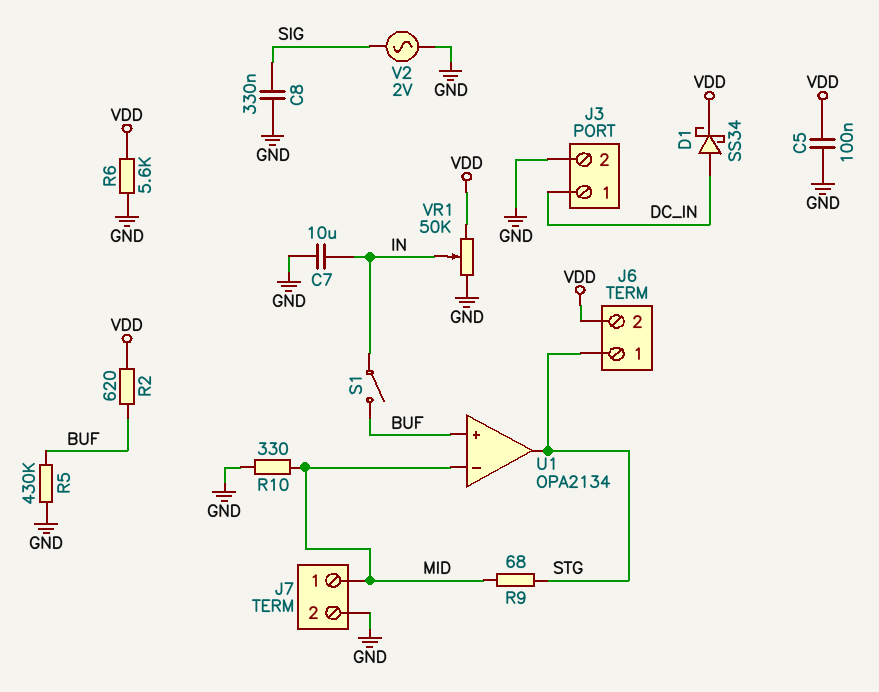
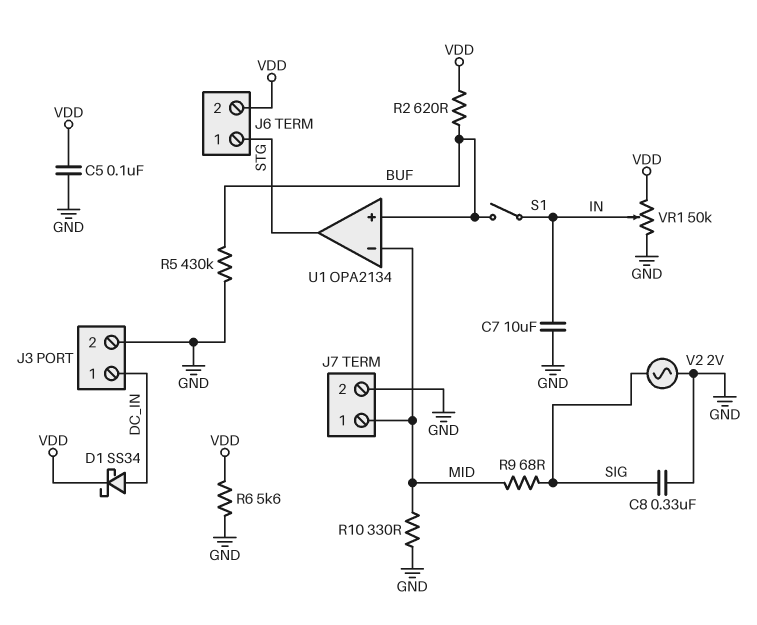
R9: 68 (MID, STG) -> 68 (MID, SIG)

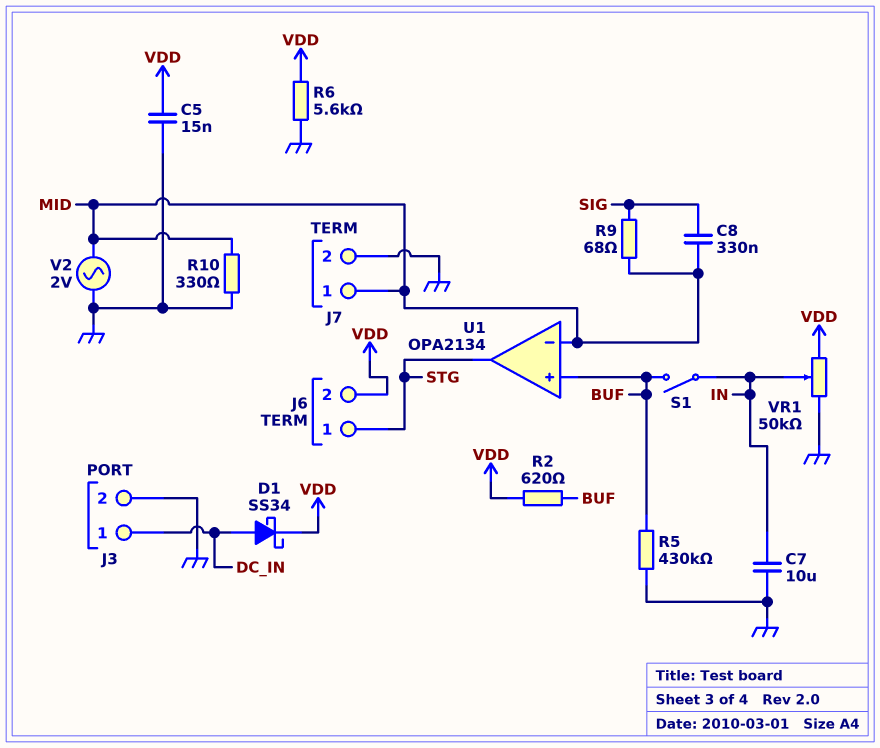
C5: 100nF (GND, VDD) -> 15nF (GND, VDD)
C8: 330nF (GND, SIG) -> 330nF (MID, SIG)
V2: AC 2V (GND, SIG) -> AC 2V (GND, MID)

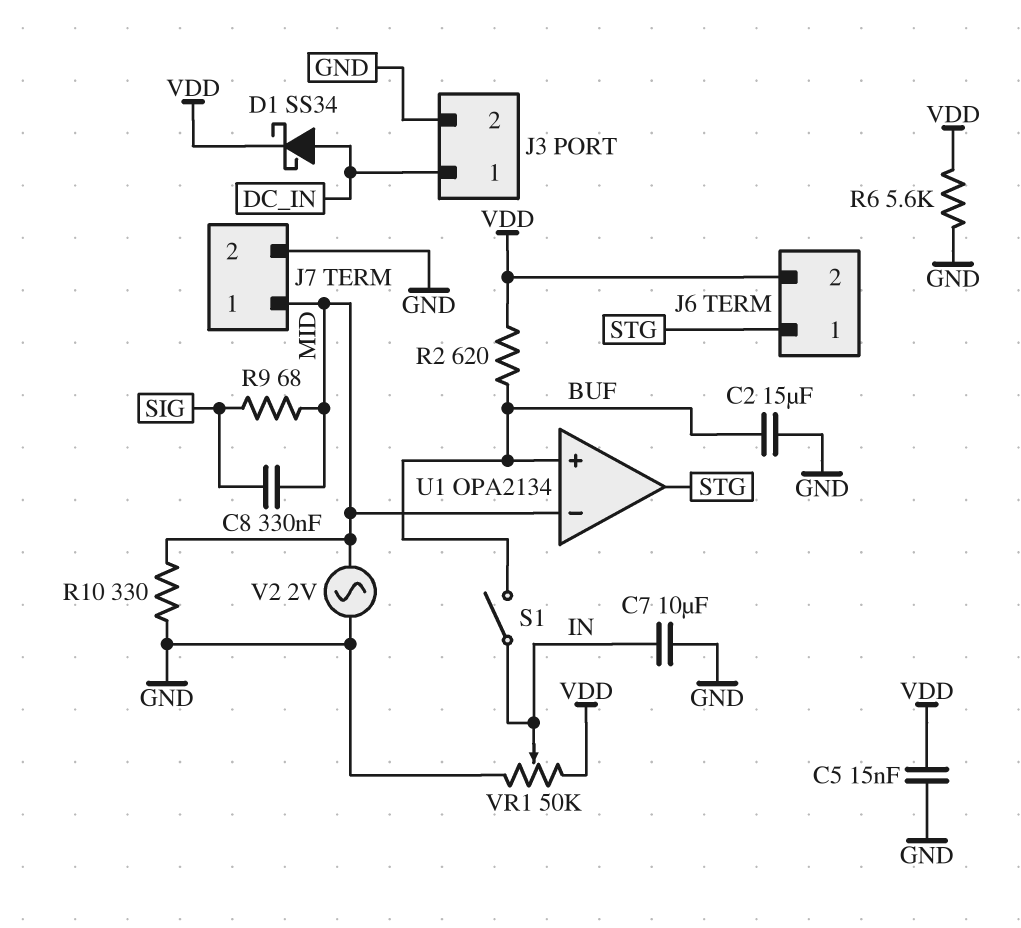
C2: none -> 15uF (BUF, GND)
R5: 430k (BUF, GND) -> none

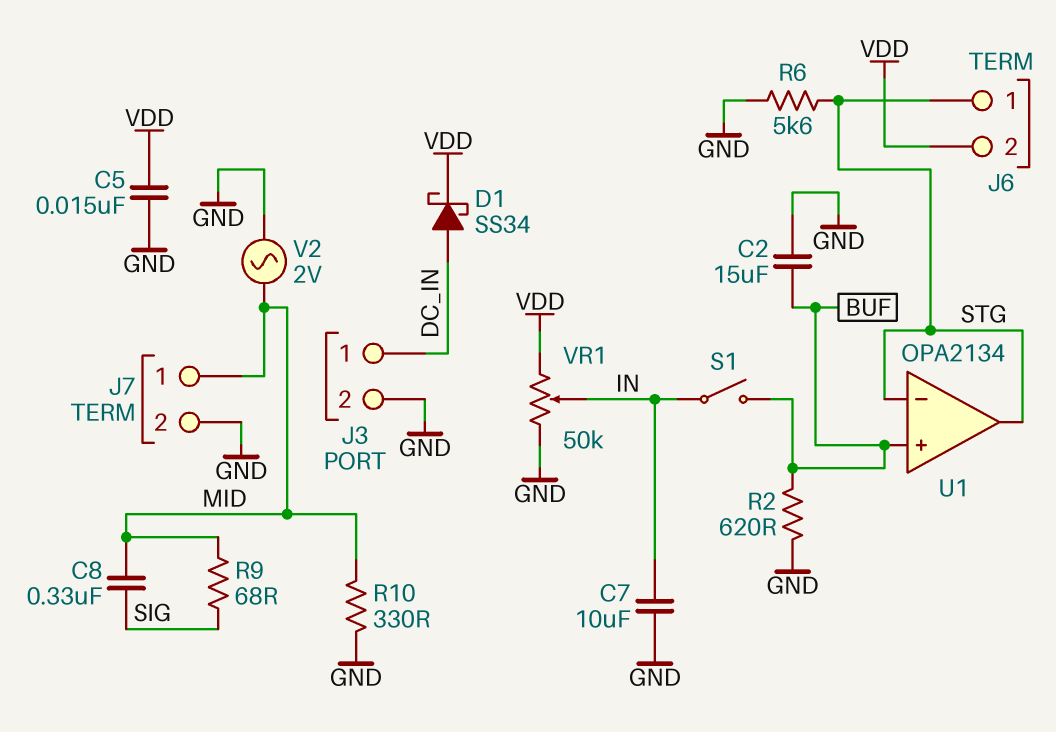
R2: 620 (BUF, VDD) -> 620 (BUF, GND)
R6: 5.6k (GND, VDD) -> 5.6k (GND, STG)
U1 pin in-: MID -> STG

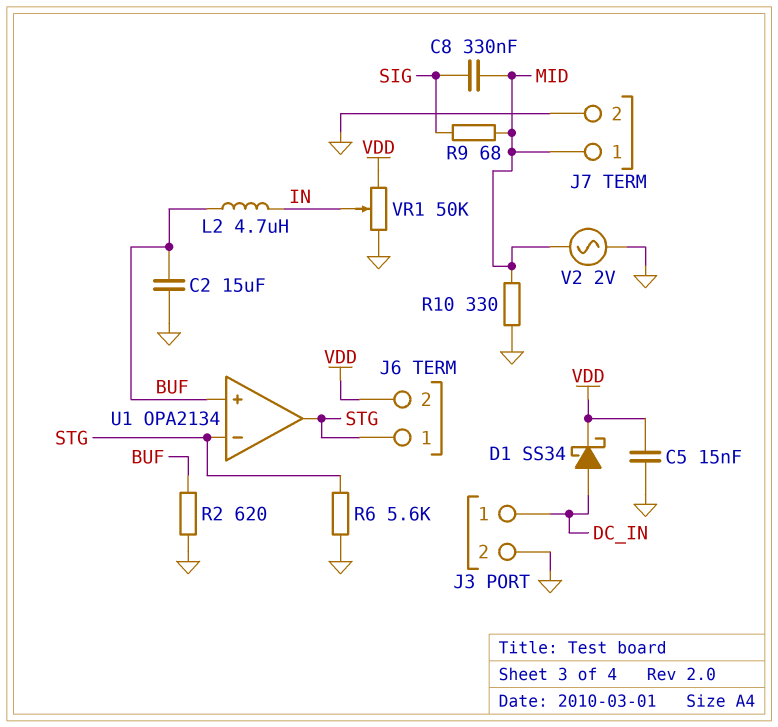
C7: 10uF (GND, IN) -> none
L2: none -> 4.7uH (BUF, IN)
S1: switch (BUF, IN) -> none

